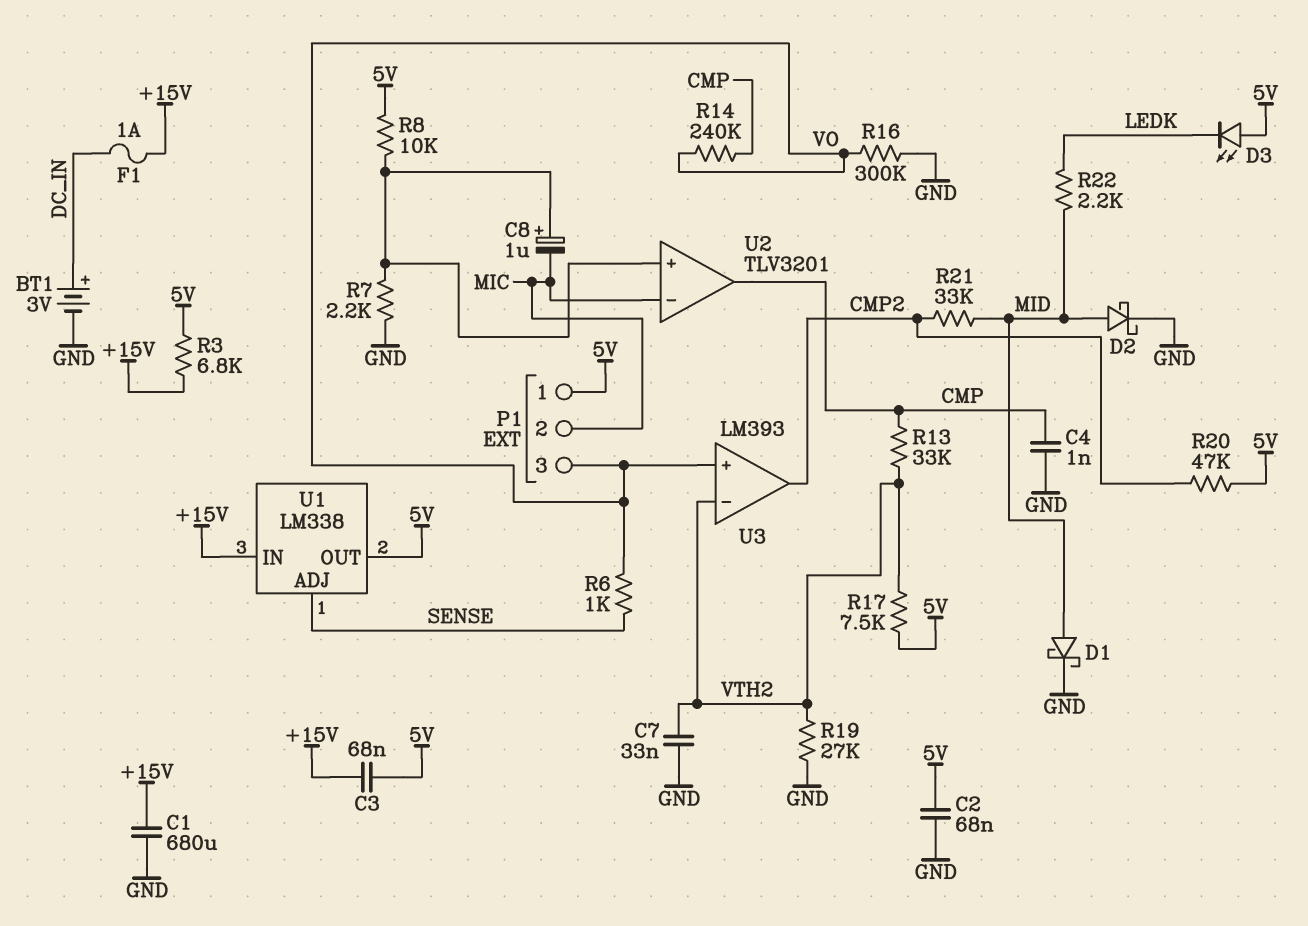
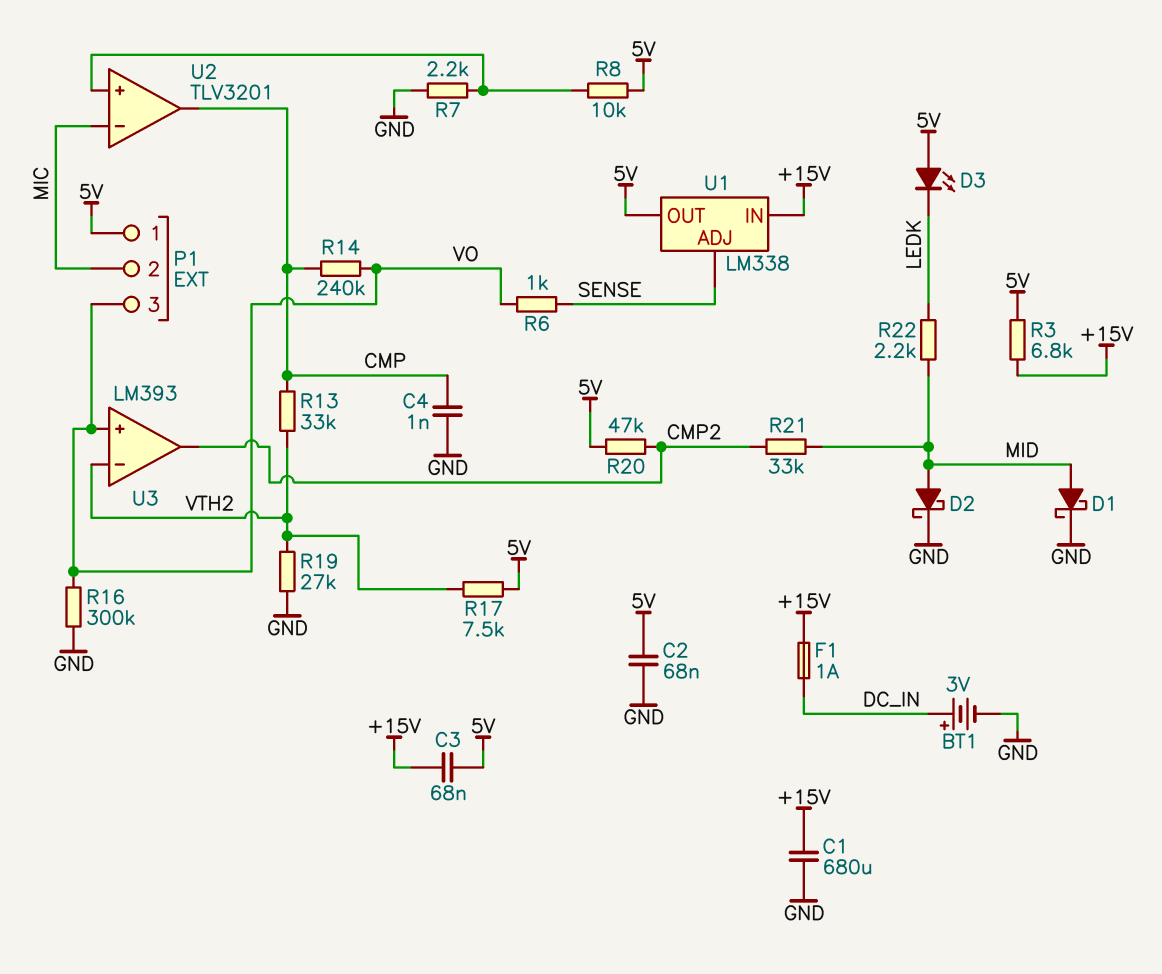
C7: 33nF (GND, VTH2) -> none
C8: 1uF (plus U2/in+, minus MIC) -> none

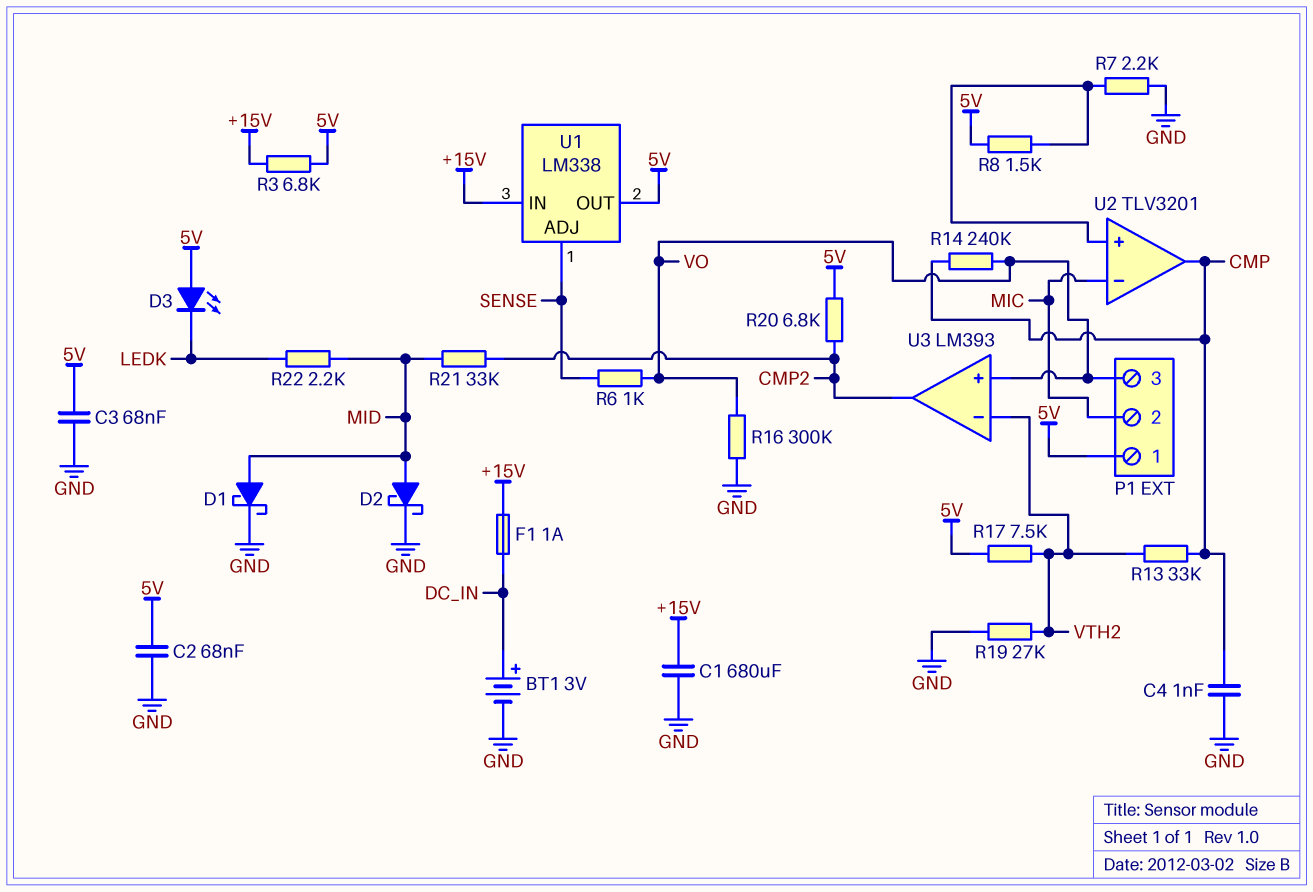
C3: 68nF (+15V, 5V) -> 68nF (5V, GND)
R8: 10k (5V, U2/in+) -> 1.5k (5V, U2/in+)
R20: 47k (5V, CMP2) -> 6.8k (5V, CMP2)

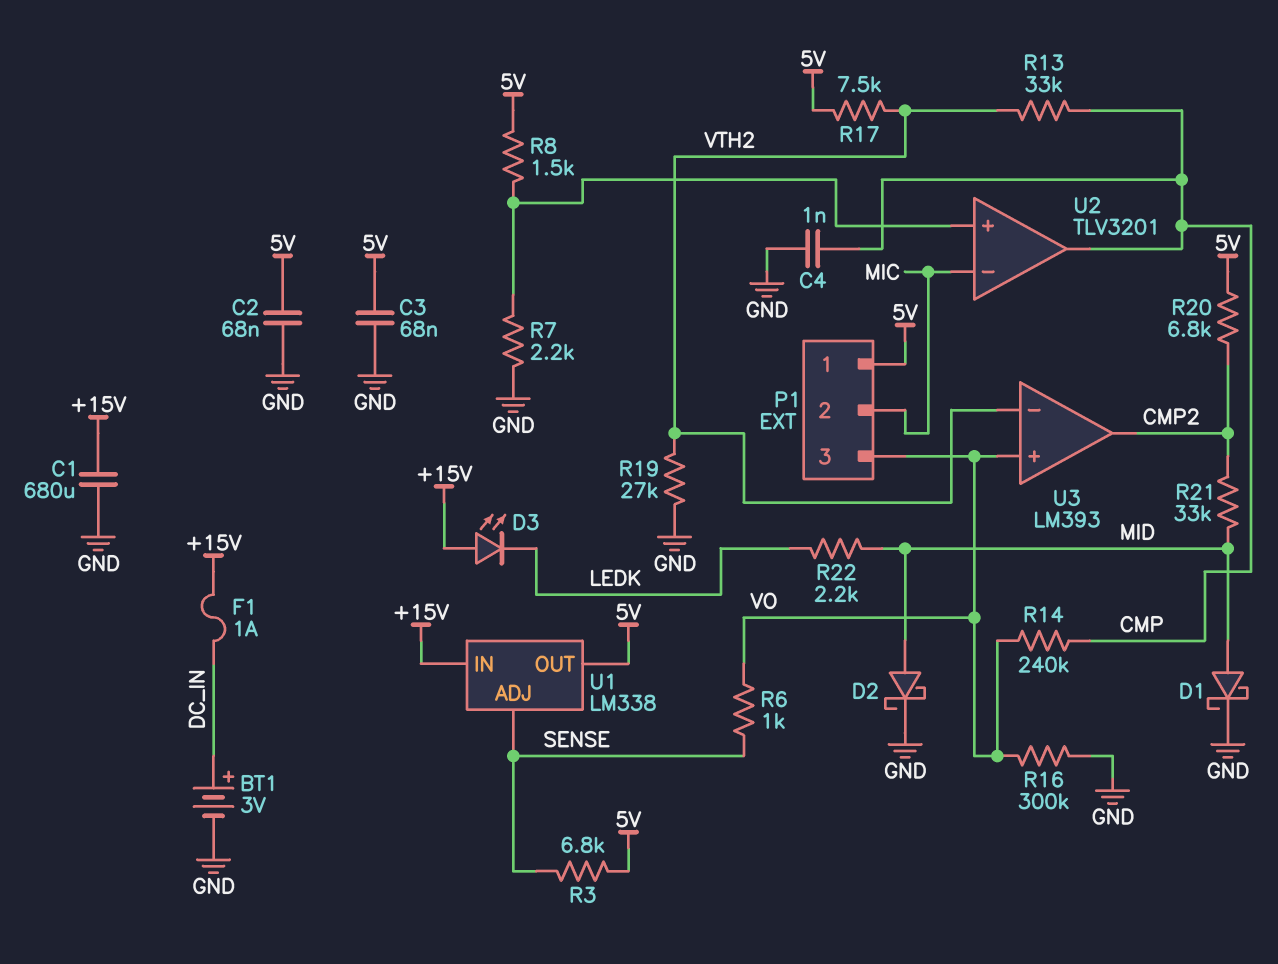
D3: LED (A 5V, K LEDK) -> LED (A +15V, K LEDK)
R3: 6.8k (+15V, 5V) -> 6.8k (5V, SENSE)

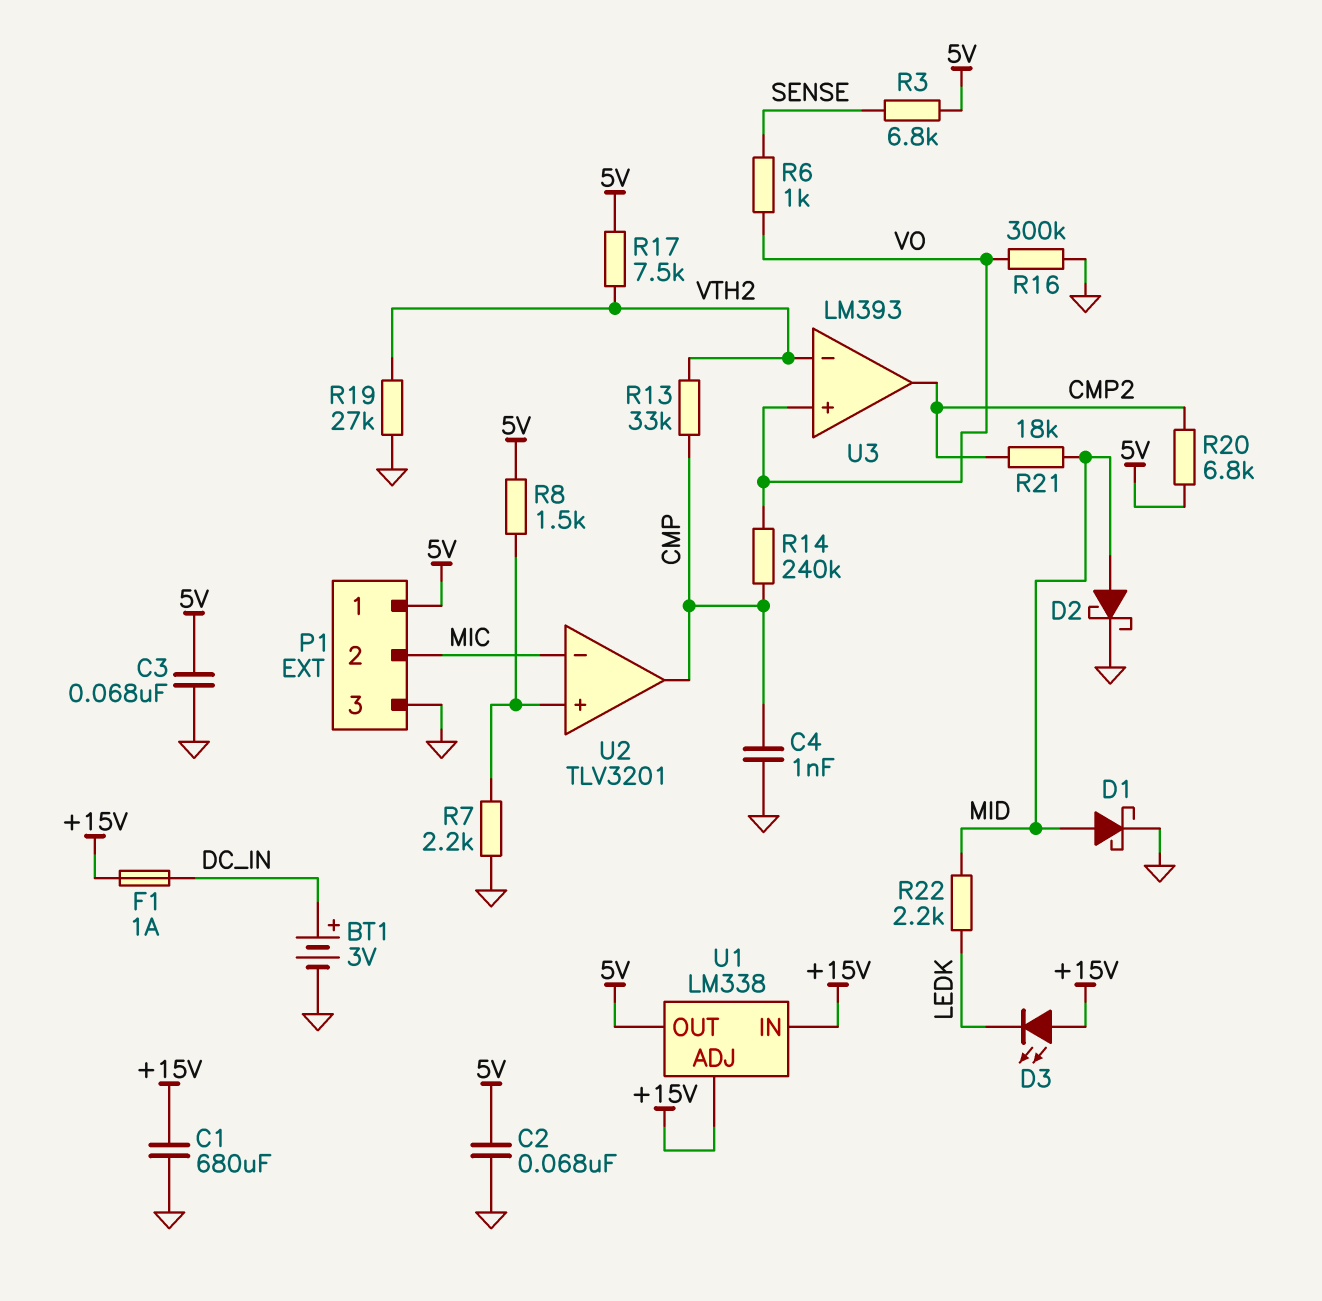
P1 pin 3: VO -> GND
R21: 33k (CMP2, MID) -> 18k (CMP2, MID)
U1 pin ADJ: SENSE -> +15V

